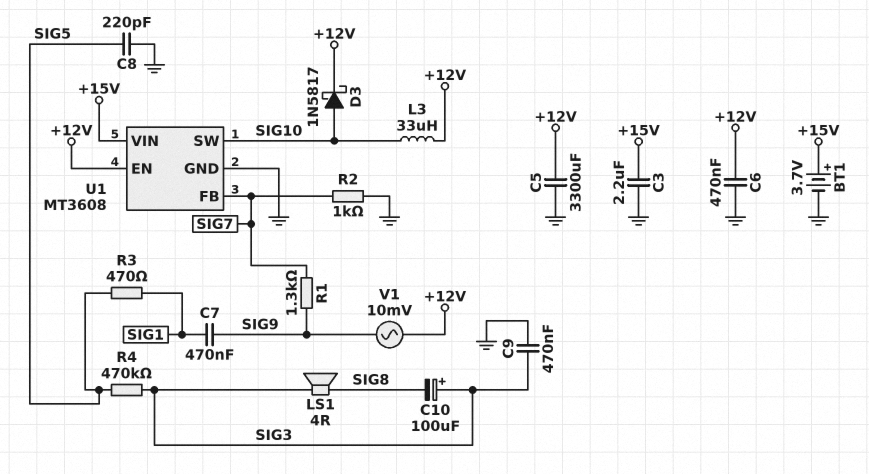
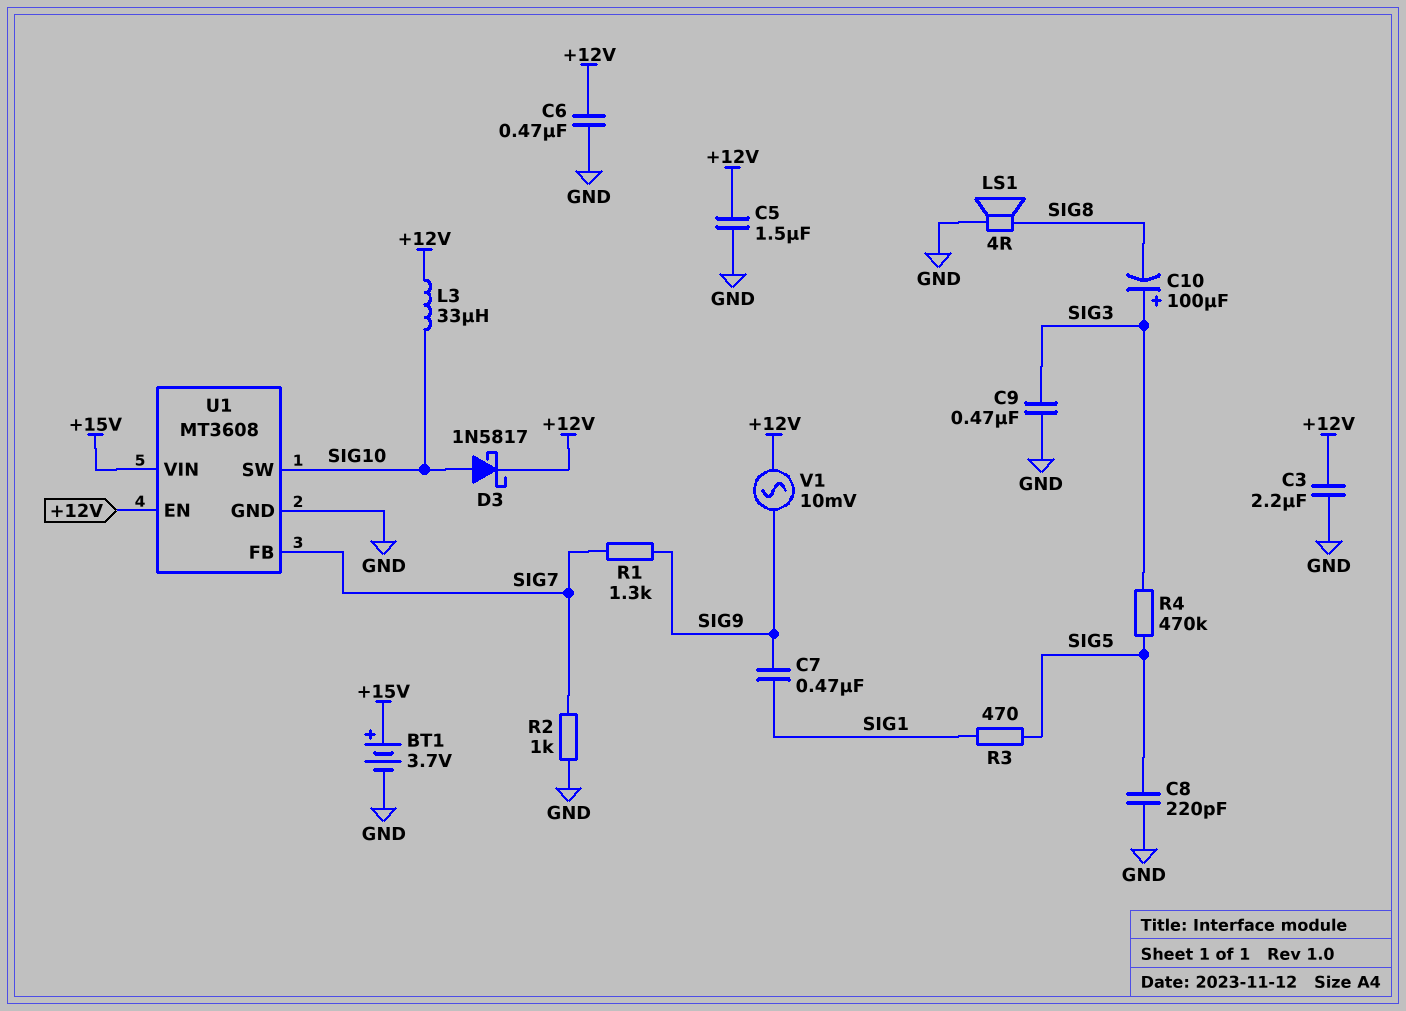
C3: 2.2uF (+15V, GND) -> 2.2uF (+12V, GND)
C5: 3300uF (+12V, GND) -> 1.5uF (+12V, GND)
LS1: speaker 4R (SIG3, SIG8) -> speaker 4R (GND, SIG8)

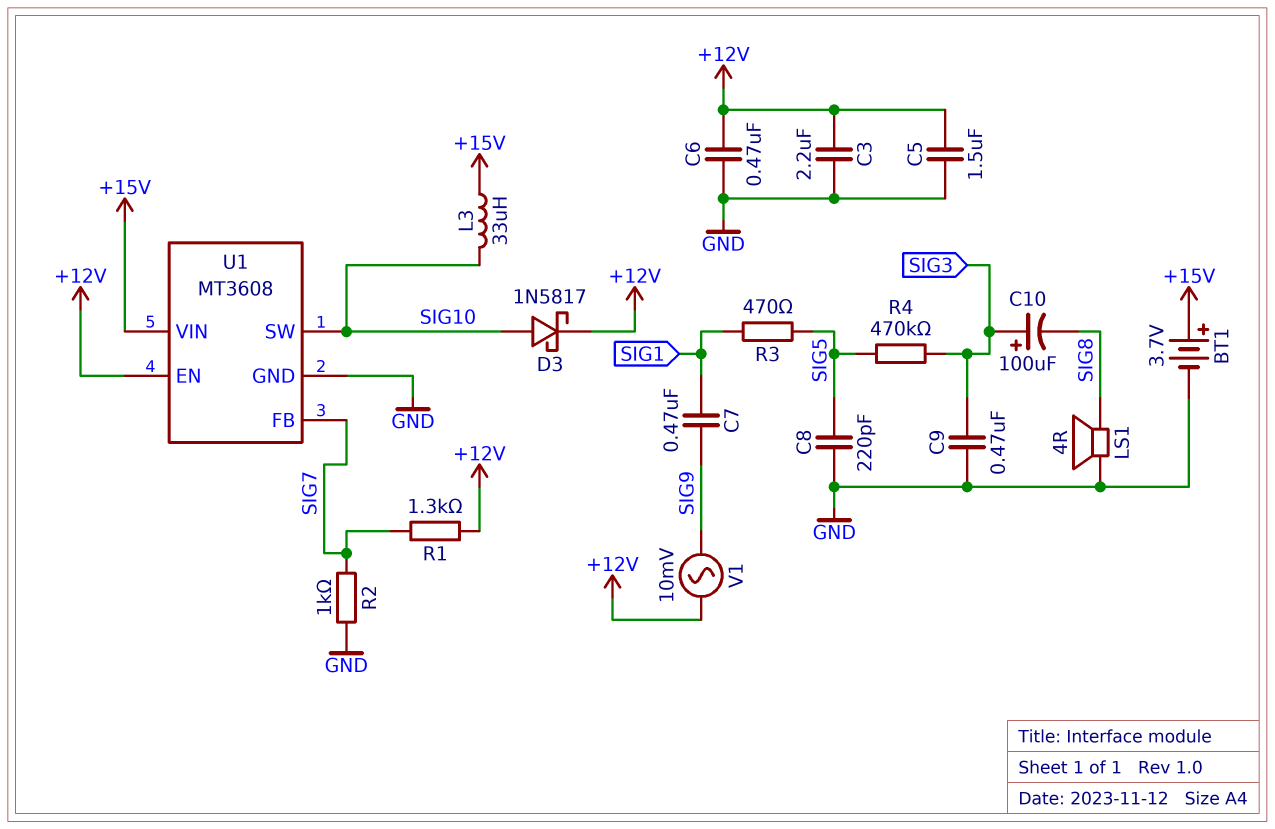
L3: 33uH (+12V, SIG10) -> 33uH (+15V, SIG10)
R1: 1.3k (SIG7, SIG9) -> 1.3k (+12V, SIG7)

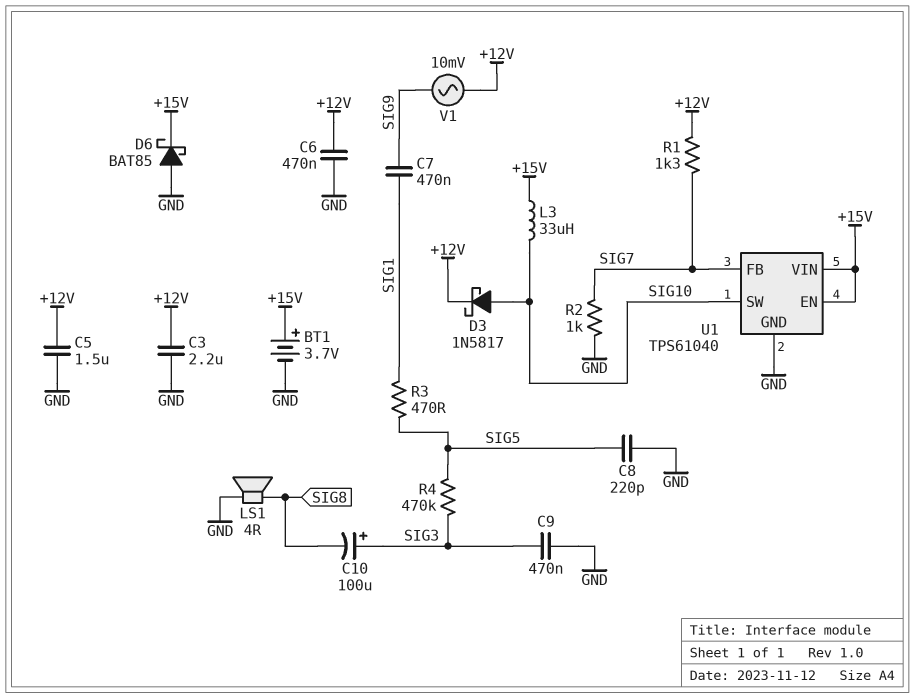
D6: none -> schottky BAT85 (A GND, K +15V)
U1: MT3608 -> TPS61040
U1 pin EN: +12V -> +15V

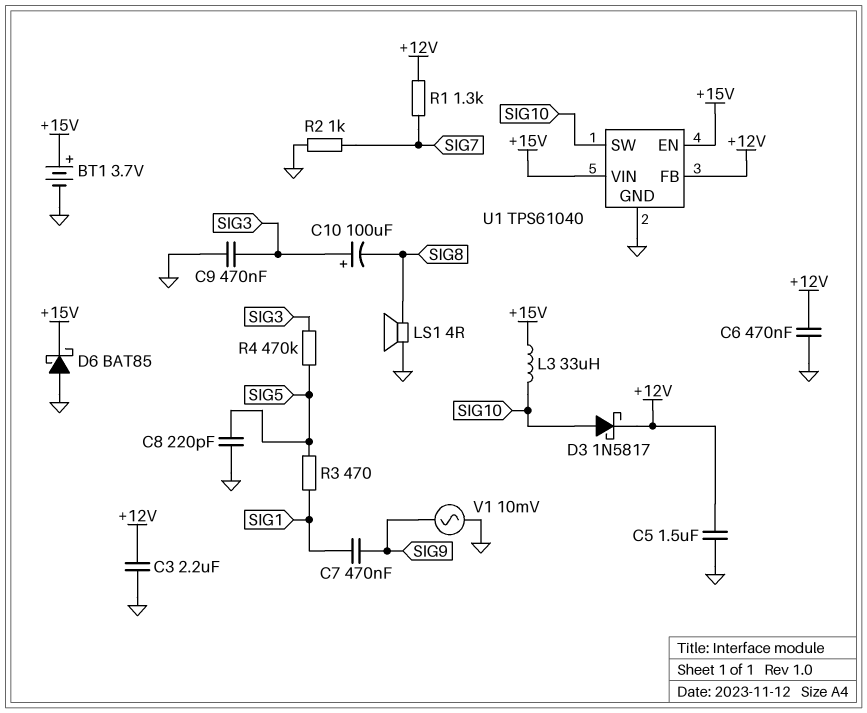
U1 pin FB: SIG7 -> +12V
V1: AC 10mV (+12V, SIG9) -> AC 10mV (GND, SIG9)

